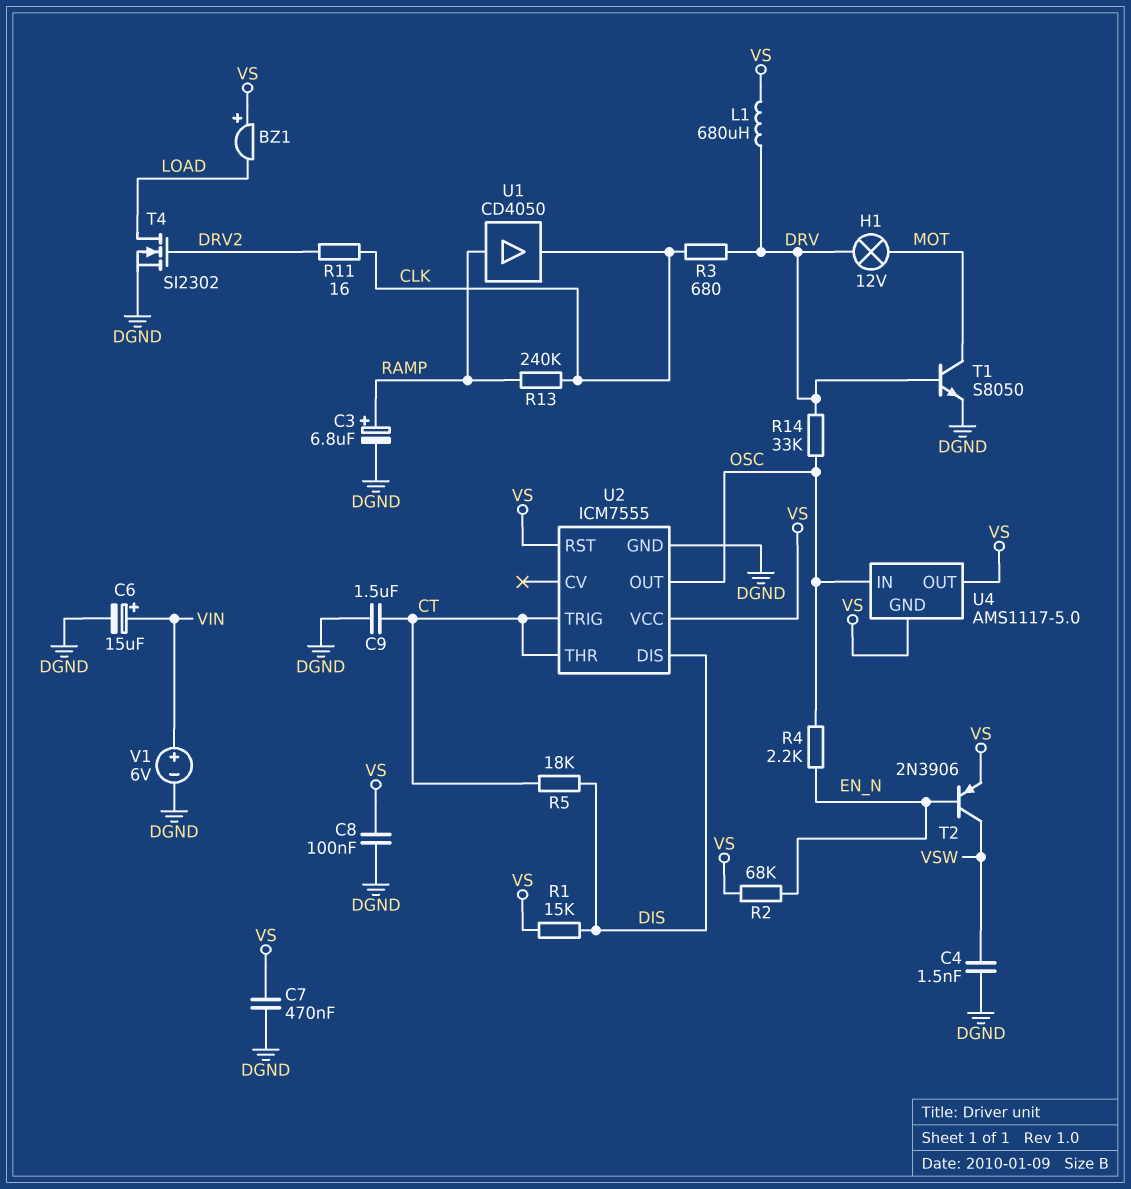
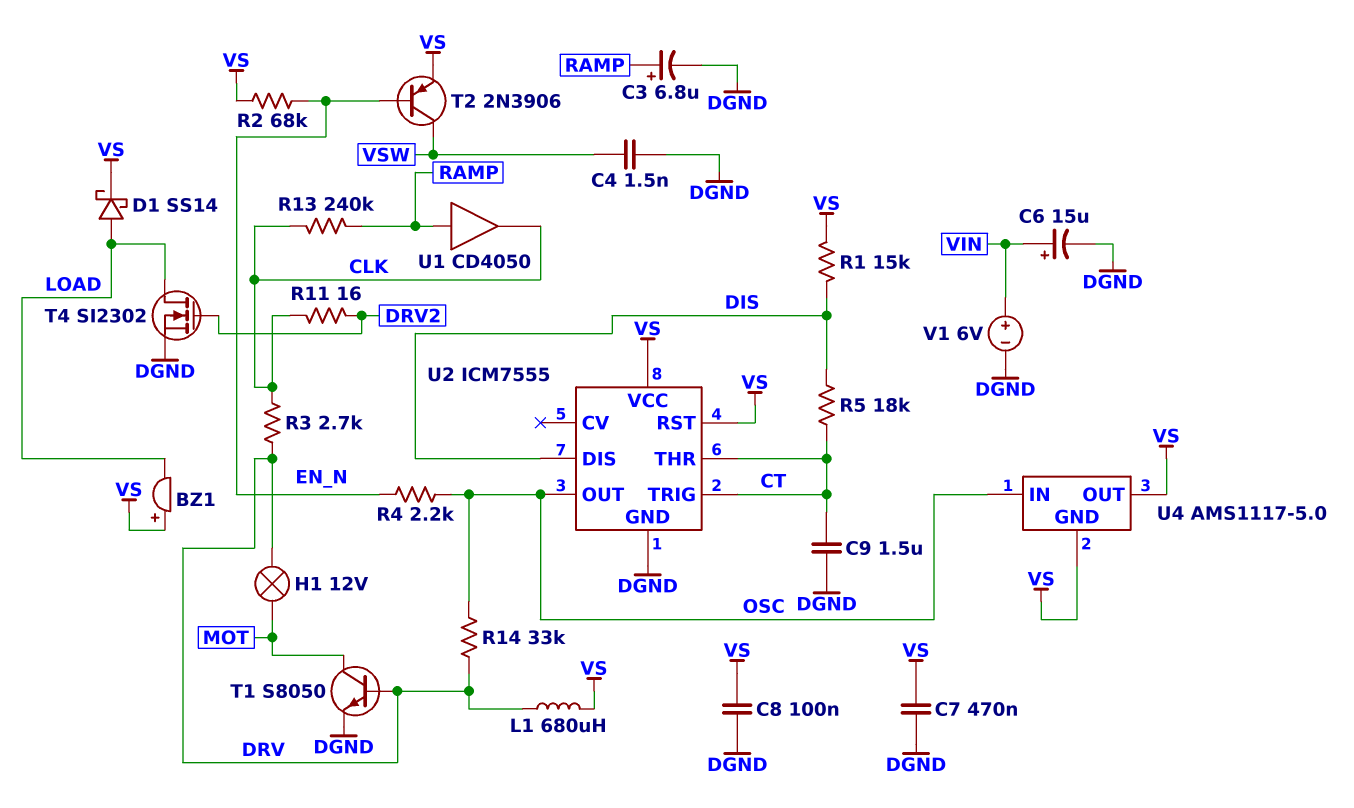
D1: none -> schottky SS14 (A LOAD, K VS)
R3: 680 (CLK, DRV) -> 2.7k (CLK, DRV)

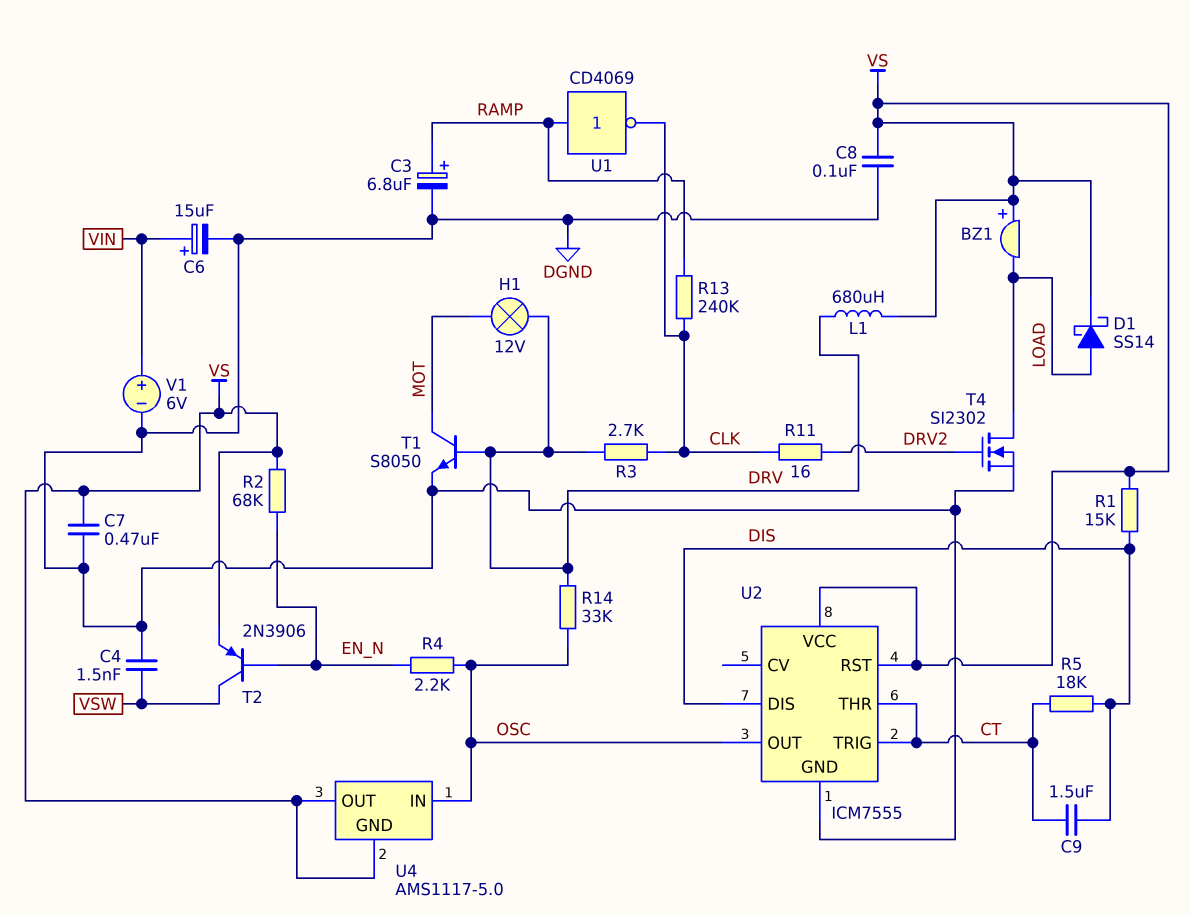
C9: 1.5uF (CT, DGND) -> 1.5uF (CT, DIS)
U1: buffer CD4050 (in RAMP, out CLK) -> NOT CD4069 (in RAMP, out CLK)

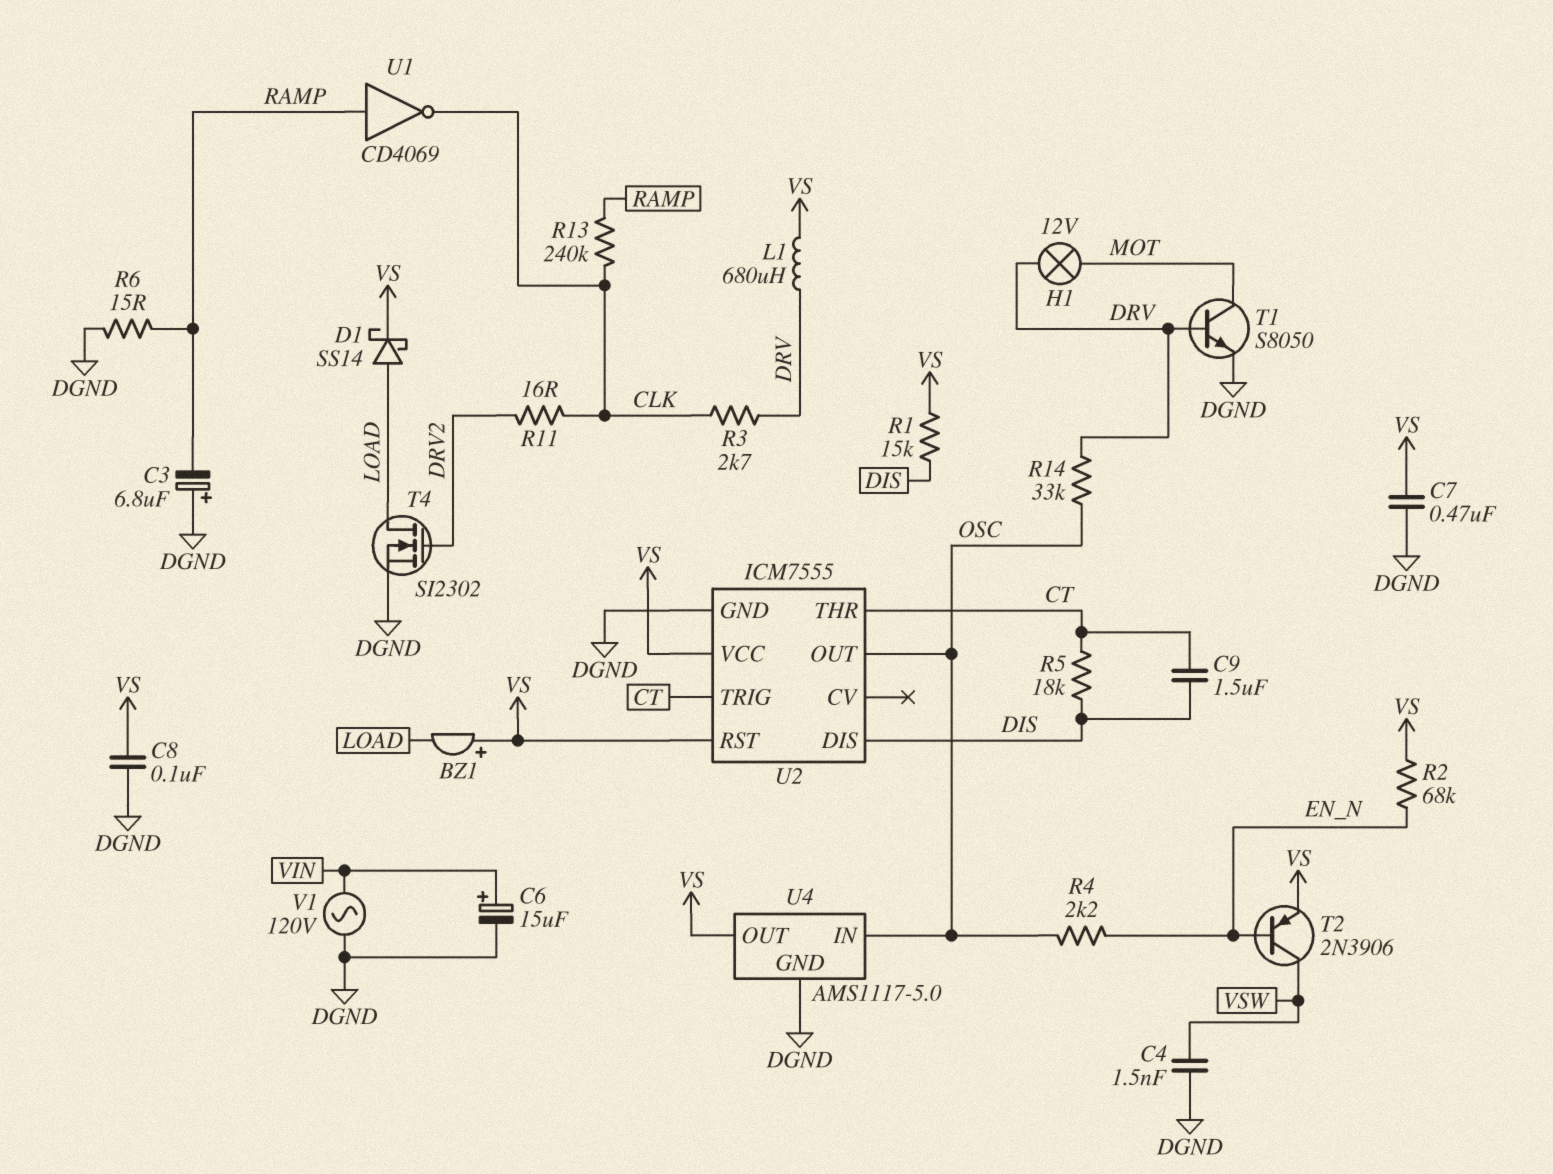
C3: 6.8uF (plus RAMP, minus DGND) -> 6.8uF (plus DGND, minus RAMP)
R6: none -> 15 (DGND, RAMP)
U4 pin GND: VS -> DGND
V1: 6V (plus VIN, minus DGND) -> AC 120V (DGND, VIN)

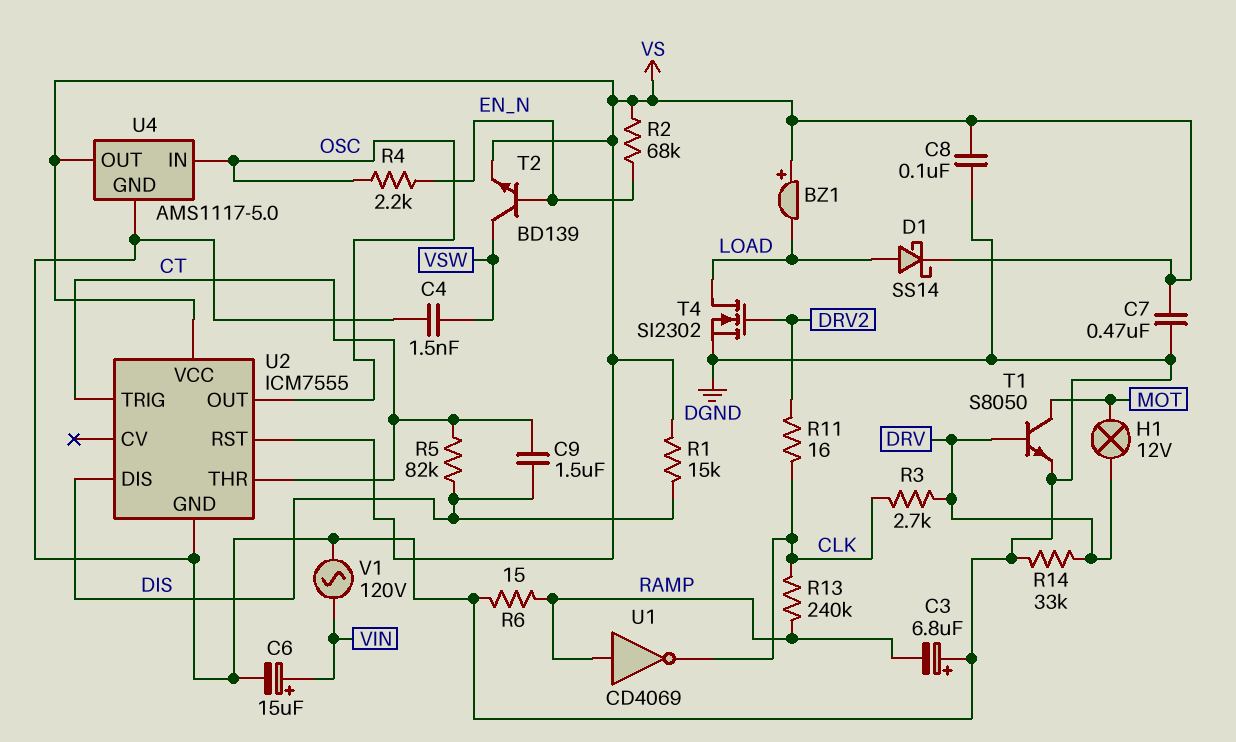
L1: 680uH (DRV, VS) -> none
R5: 18k (CT, DIS) -> 82k (CT, DIS)
R14: 33k (DRV, OSC) -> 33k (DGND, DRV)
T2: PNP 2N3906 (B EN_N, C VSW, E VS) -> NPN BD139 (B EN_N, C VSW, E VS)

